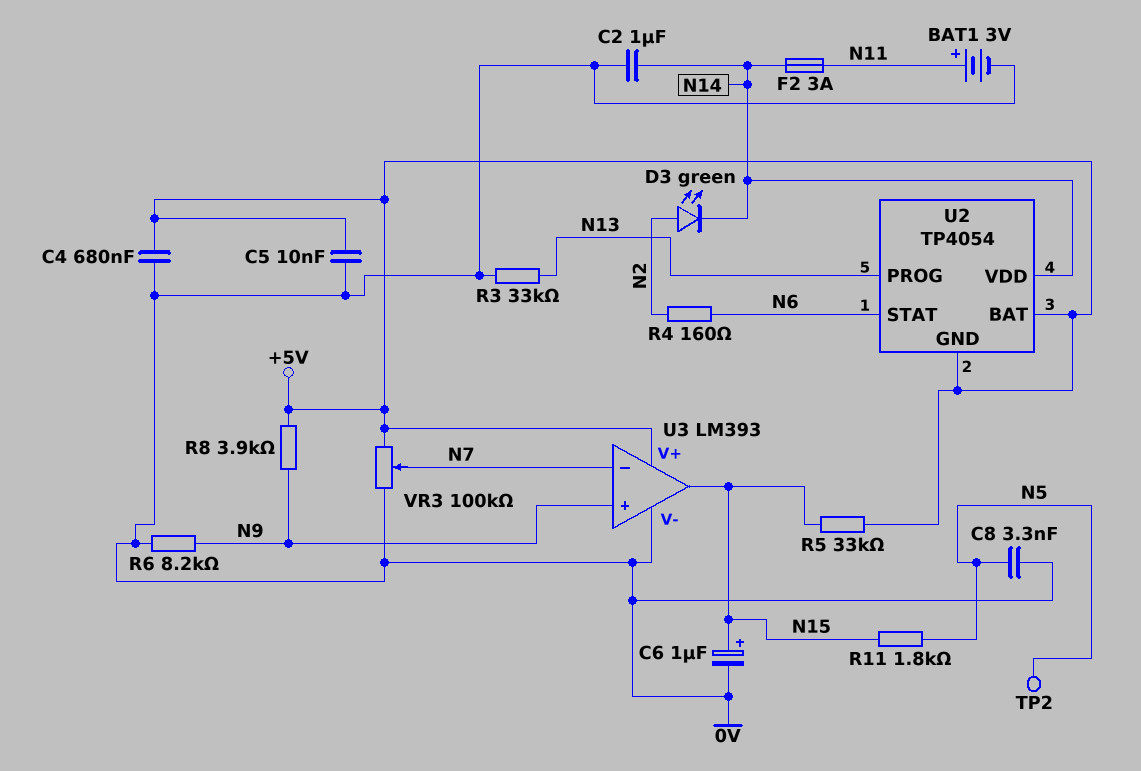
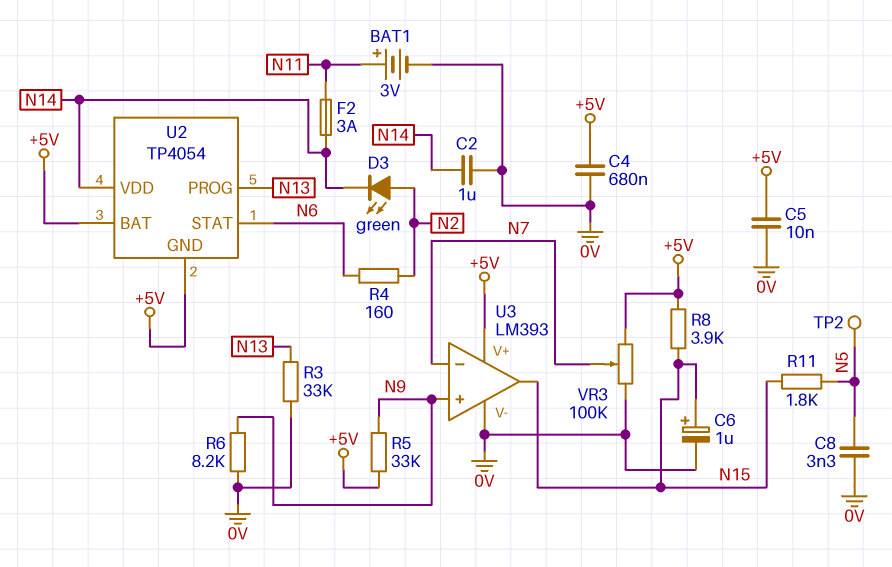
R5: 33k (+5V, N15) -> 33k (+5V, N9)
R8: 3.9k (+5V, N9) -> 3.9k (+5V, N15)

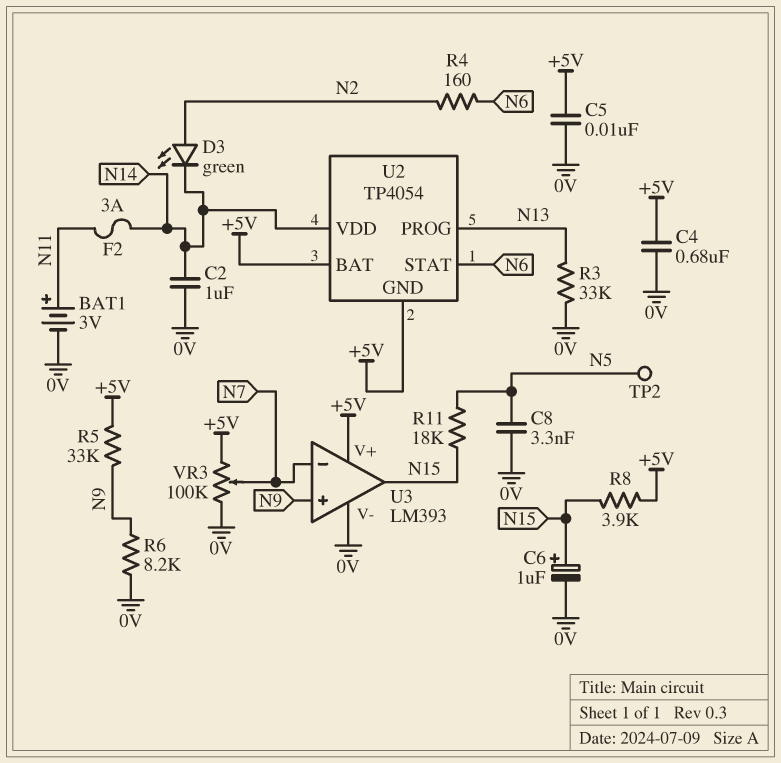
R11: 1.8k (N5, N15) -> 18k (N5, N15)

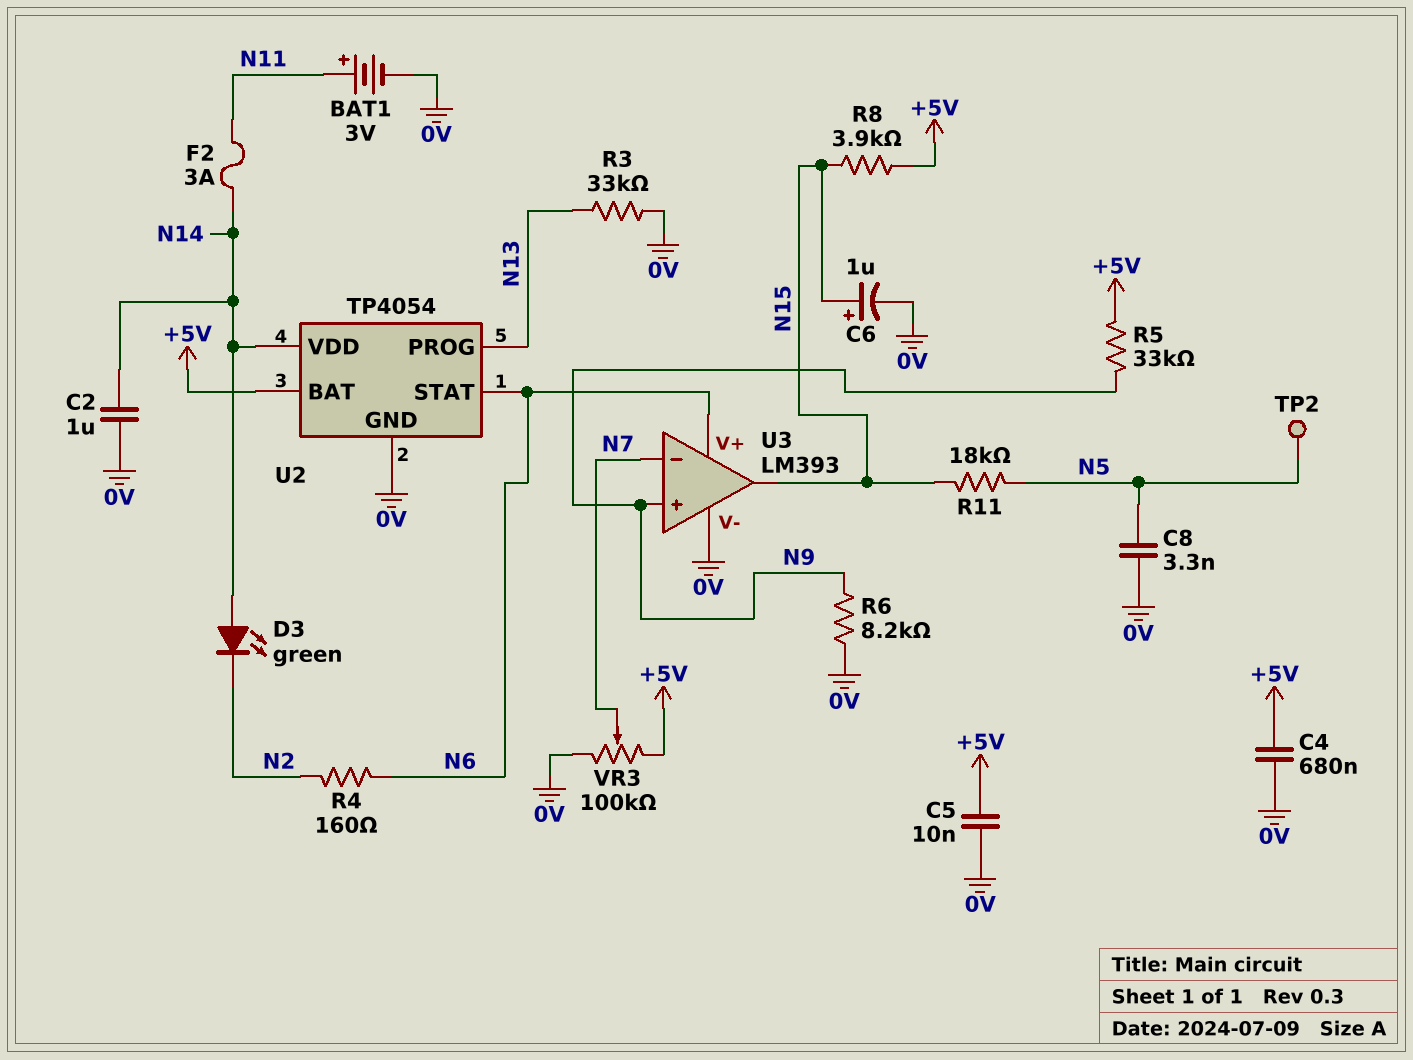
D3: LED green (A N2, K N14) -> LED green (A N14, K N2)
U2 pin GND: +5V -> 0V
U3 pin V+: +5V -> N6

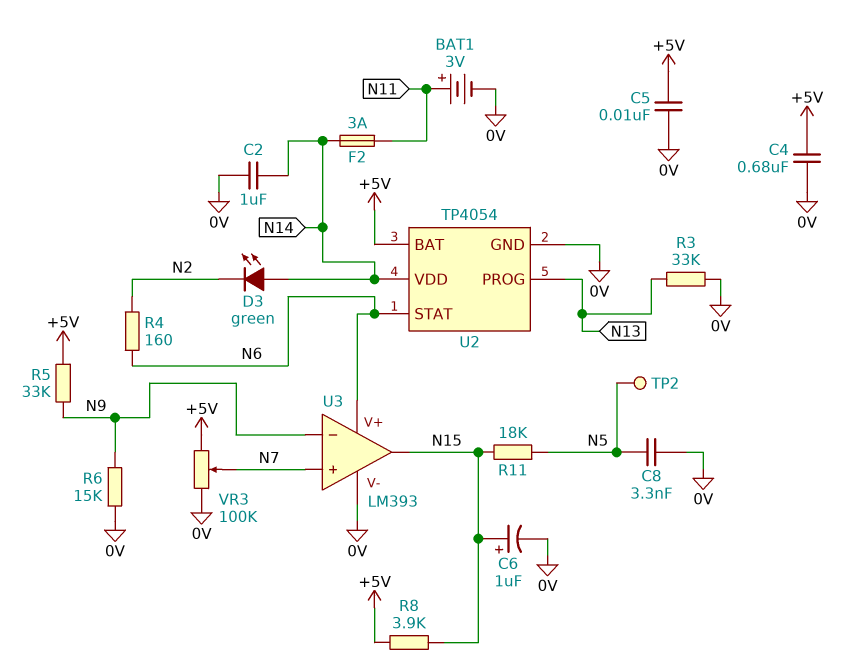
R6: 8.2k (0V, N9) -> 15k (0V, N9)
U3 pin in+: N9 -> N7
U3 pin in-: N7 -> N9

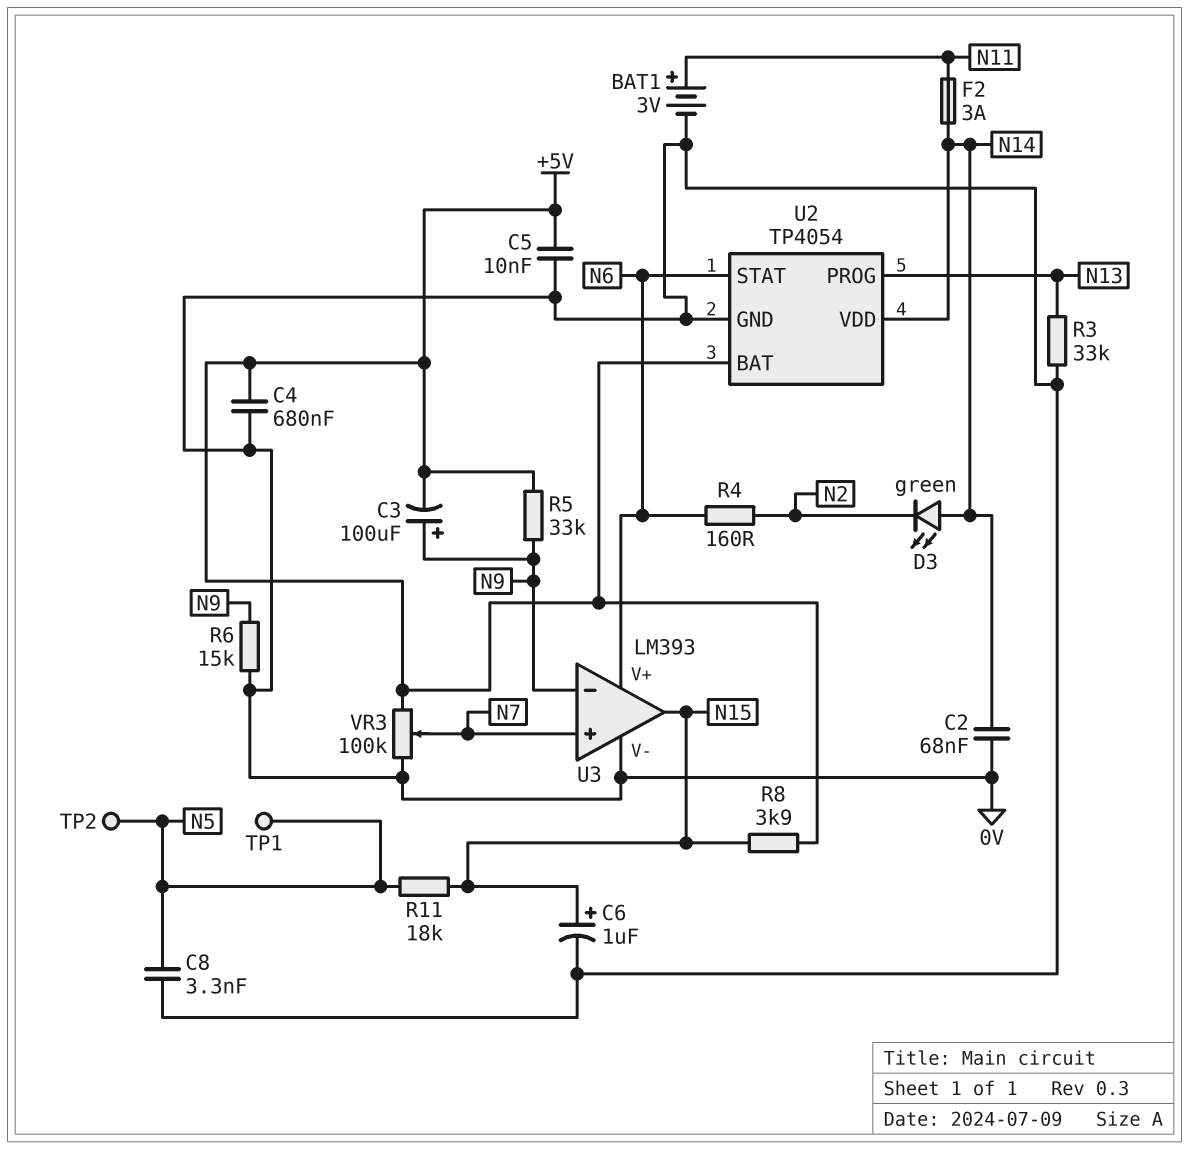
C2: 1uF (0V, N14) -> 68nF (0V, N14)
C3: none -> 100uF (plus N9, minus +5V)
TP1: none -> test point (N5)

